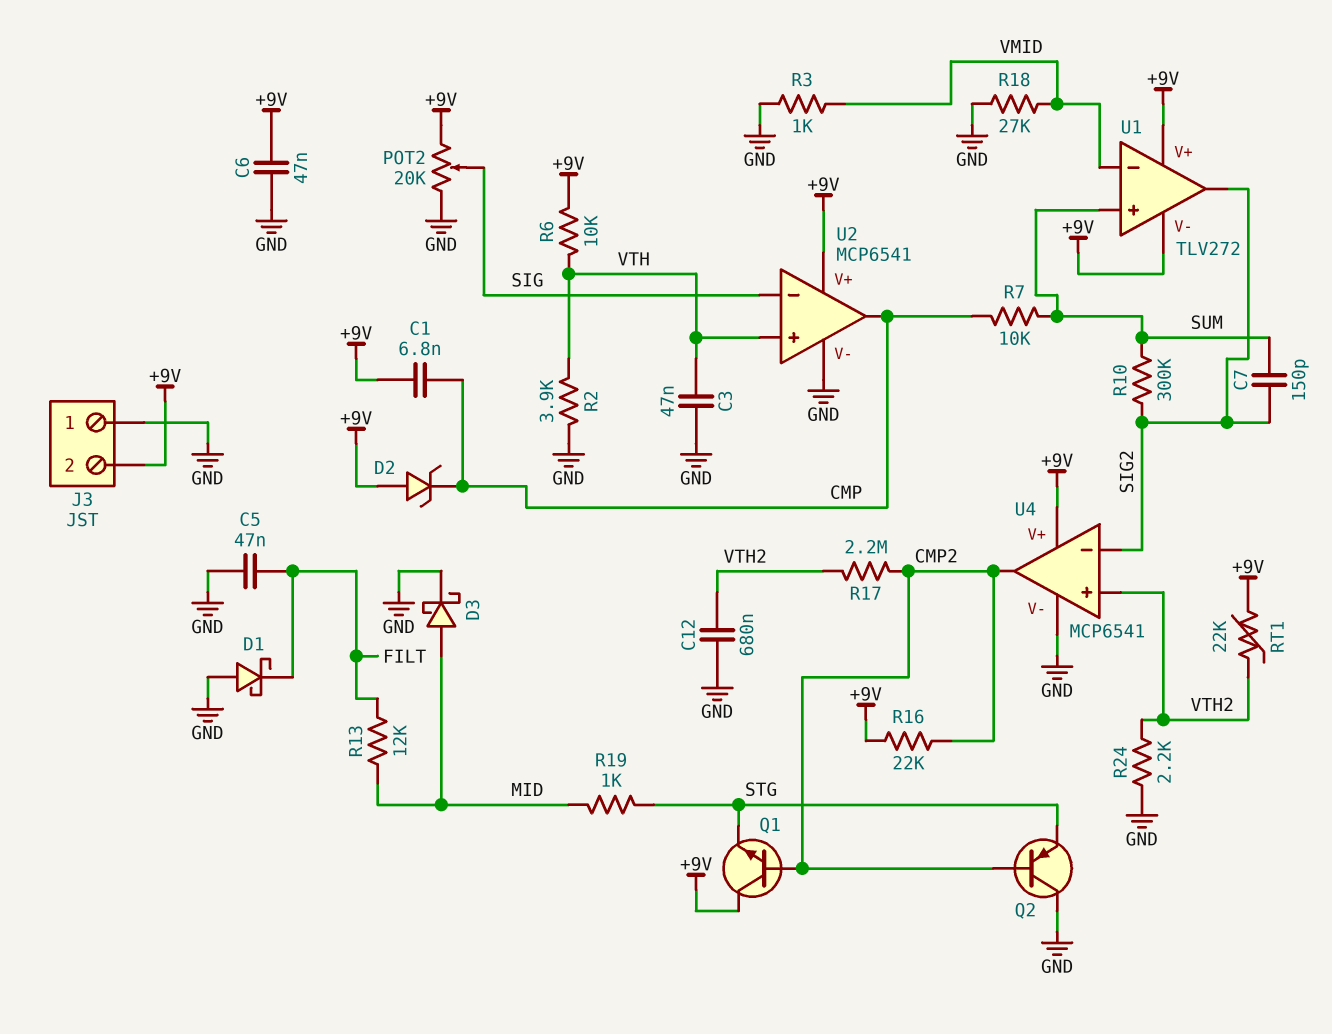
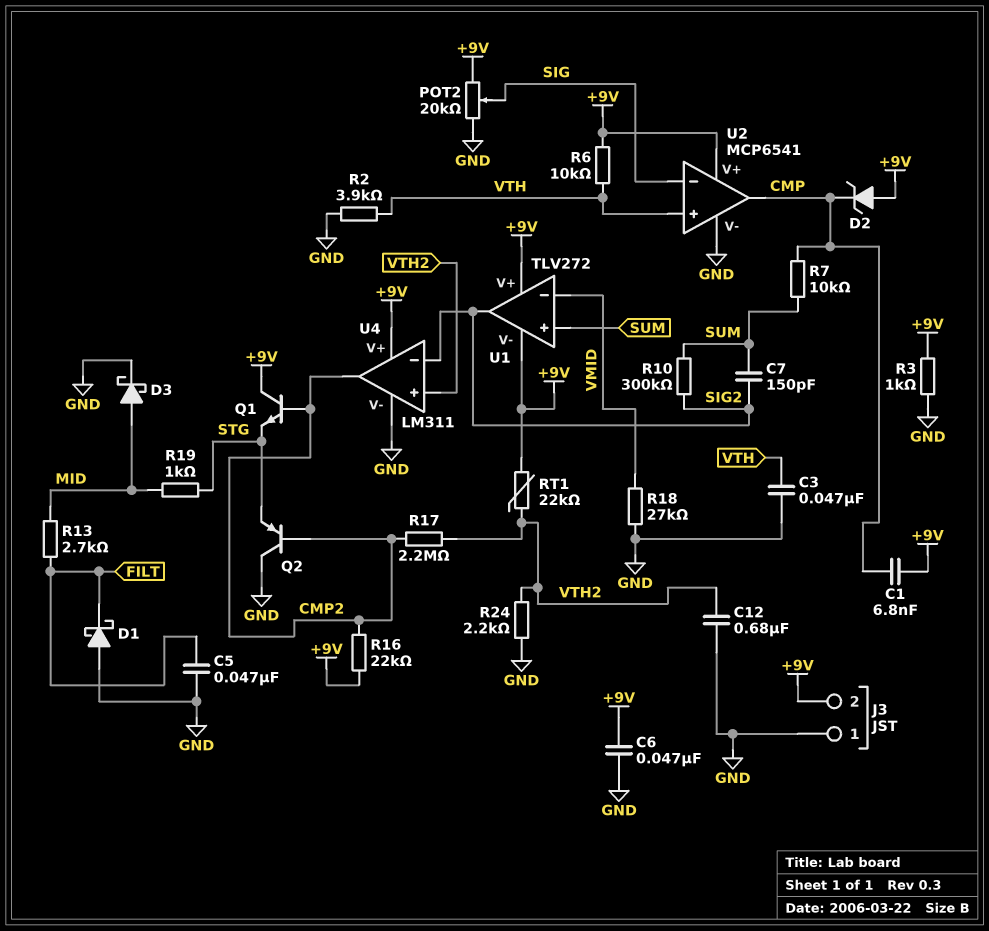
R3: 1k (GND, VMID) -> 1k (+9V, GND)
R13: 12k (FILT, MID) -> 2.7k (FILT, MID)
U4: MCP6541 -> LM311

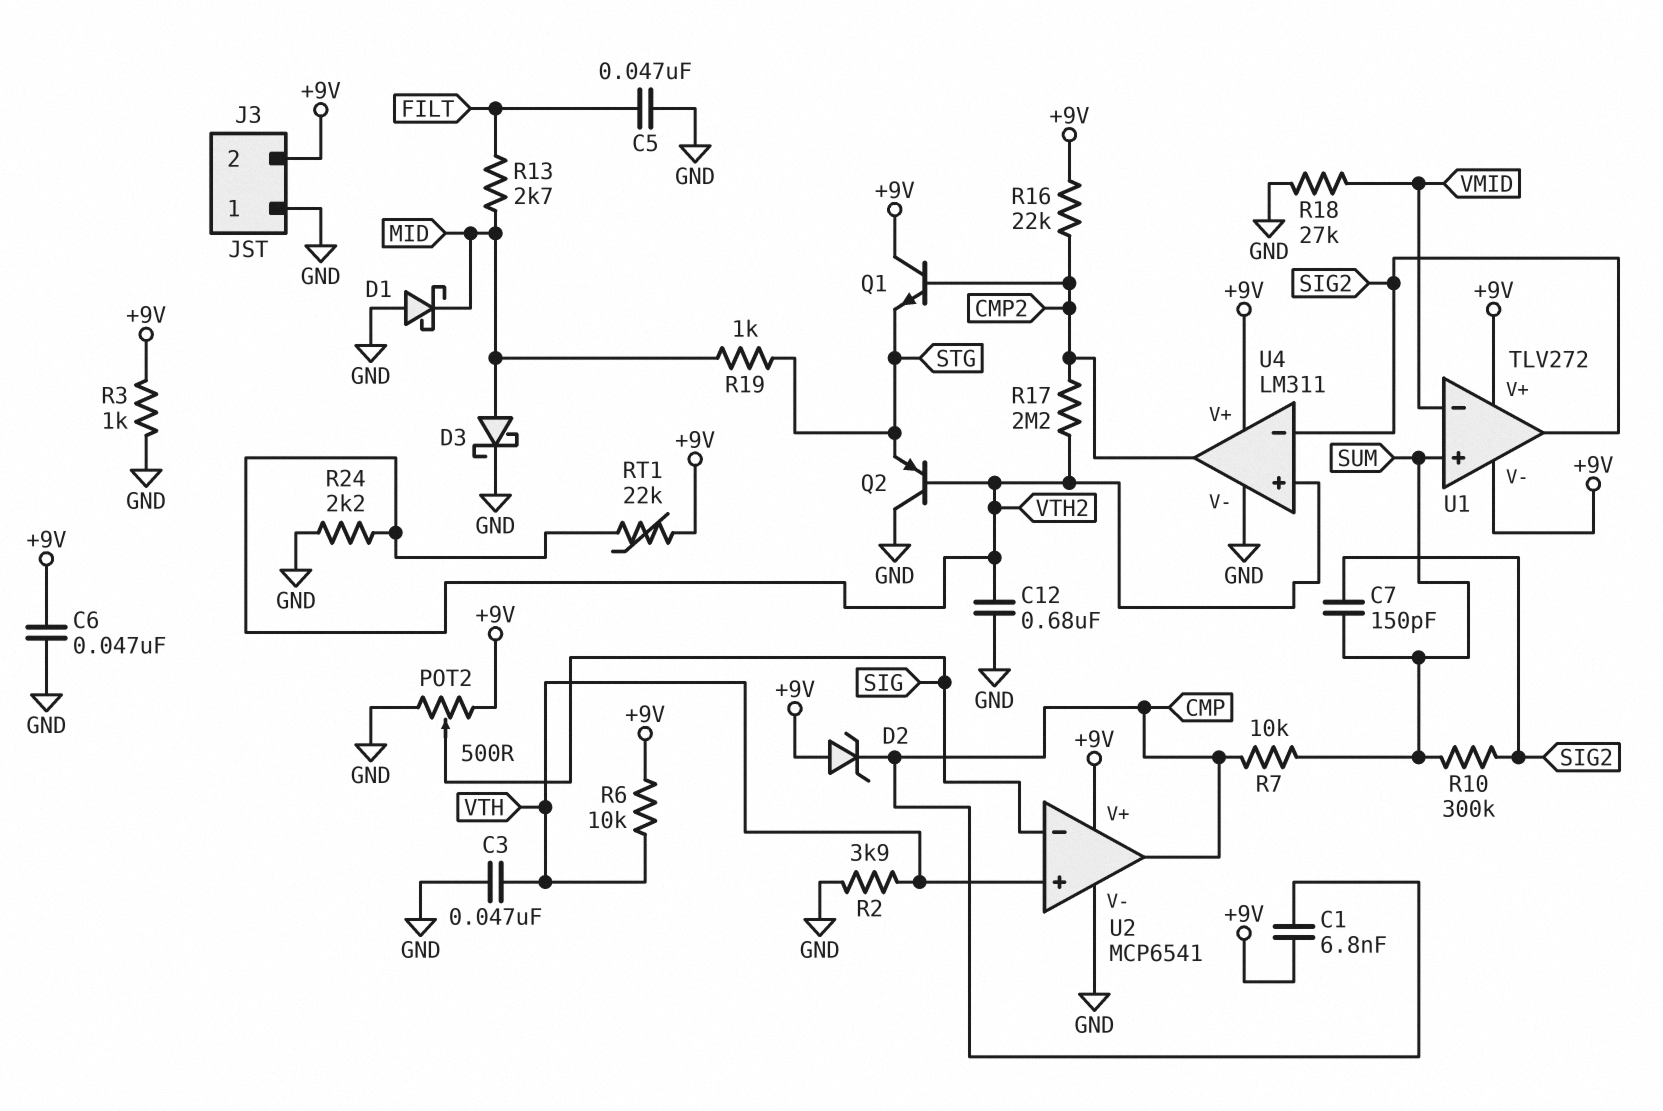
D1: schottky (A GND, K FILT) -> schottky (A GND, K MID)
POT2: 20k (+9V, GND, wiper SIG) -> 500 (+9V, GND, wiper SIG)
Q2: PNP (B CMP2, C GND, E STG) -> PNP (B VTH2, C GND, E STG)

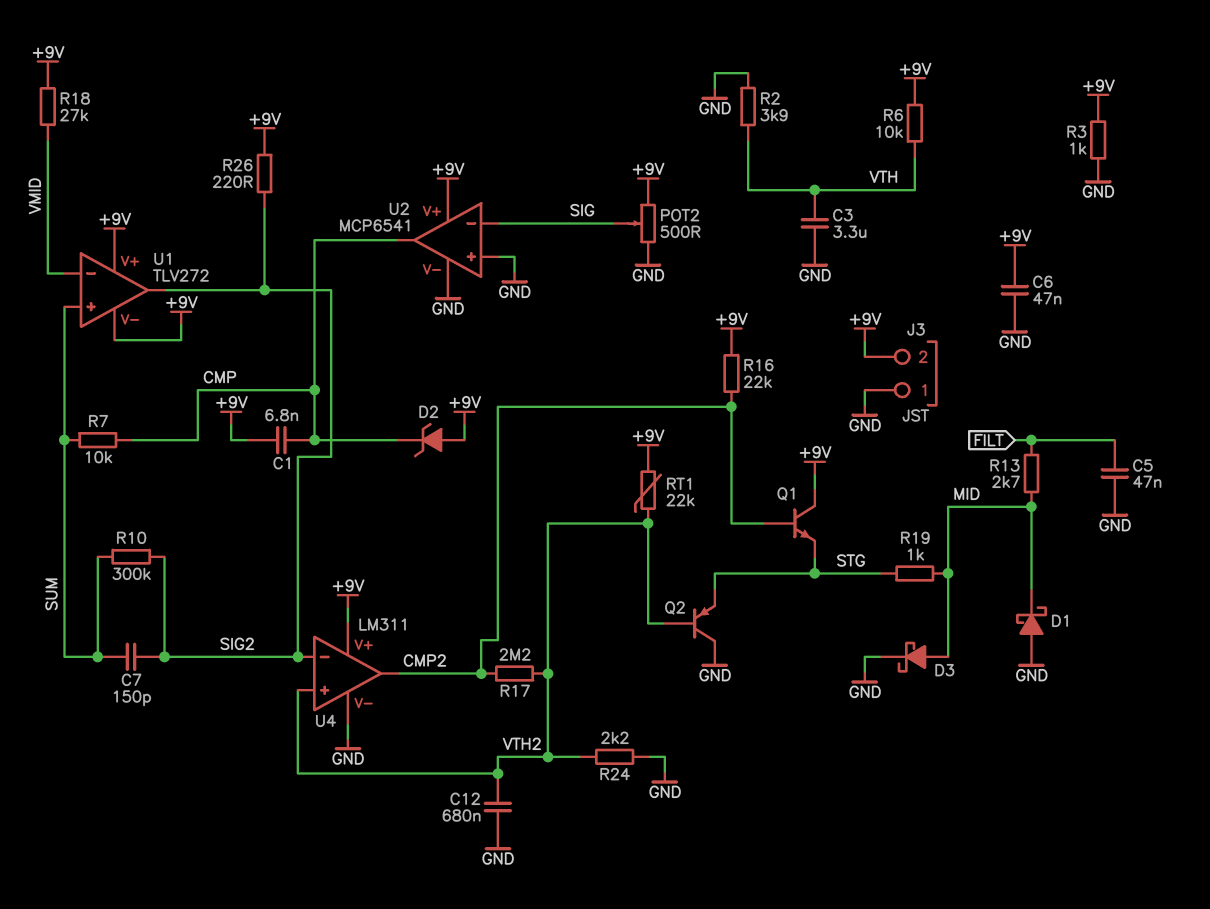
C3: 47nF (GND, VTH) -> 3.3uF (GND, VTH)
R18: 27k (GND, VMID) -> 27k (+9V, VMID)
R26: none -> 220 (+9V, SIG2)
U2 pin in+: VTH -> GND

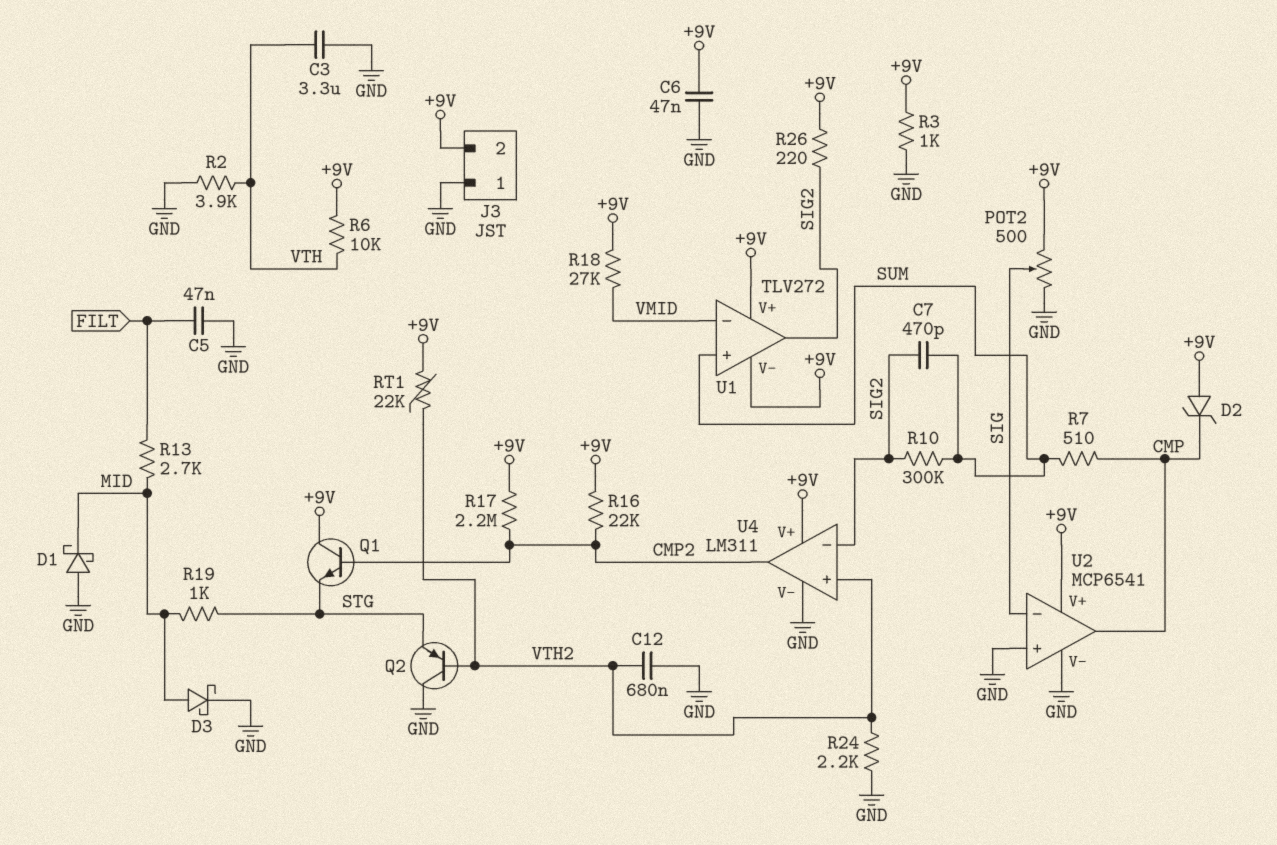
C1: 6.8nF (+9V, CMP) -> none
C7: 150pF (SIG2, SUM) -> 470pF (SIG2, SUM)
R7: 10k (CMP, SUM) -> 510 (CMP, SUM)
R17: 2.2M (CMP2, VTH2) -> 2.2M (+9V, CMP2)

